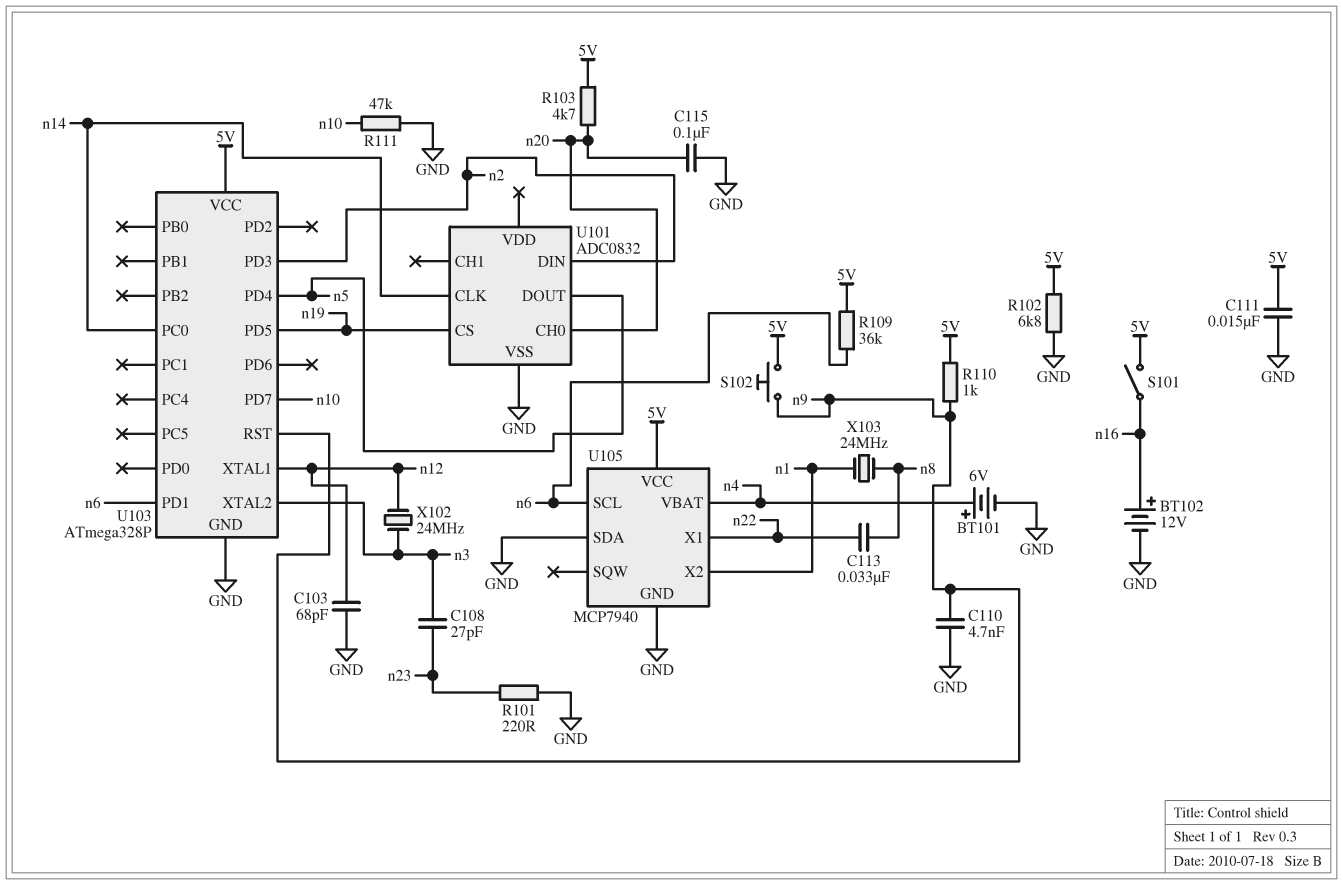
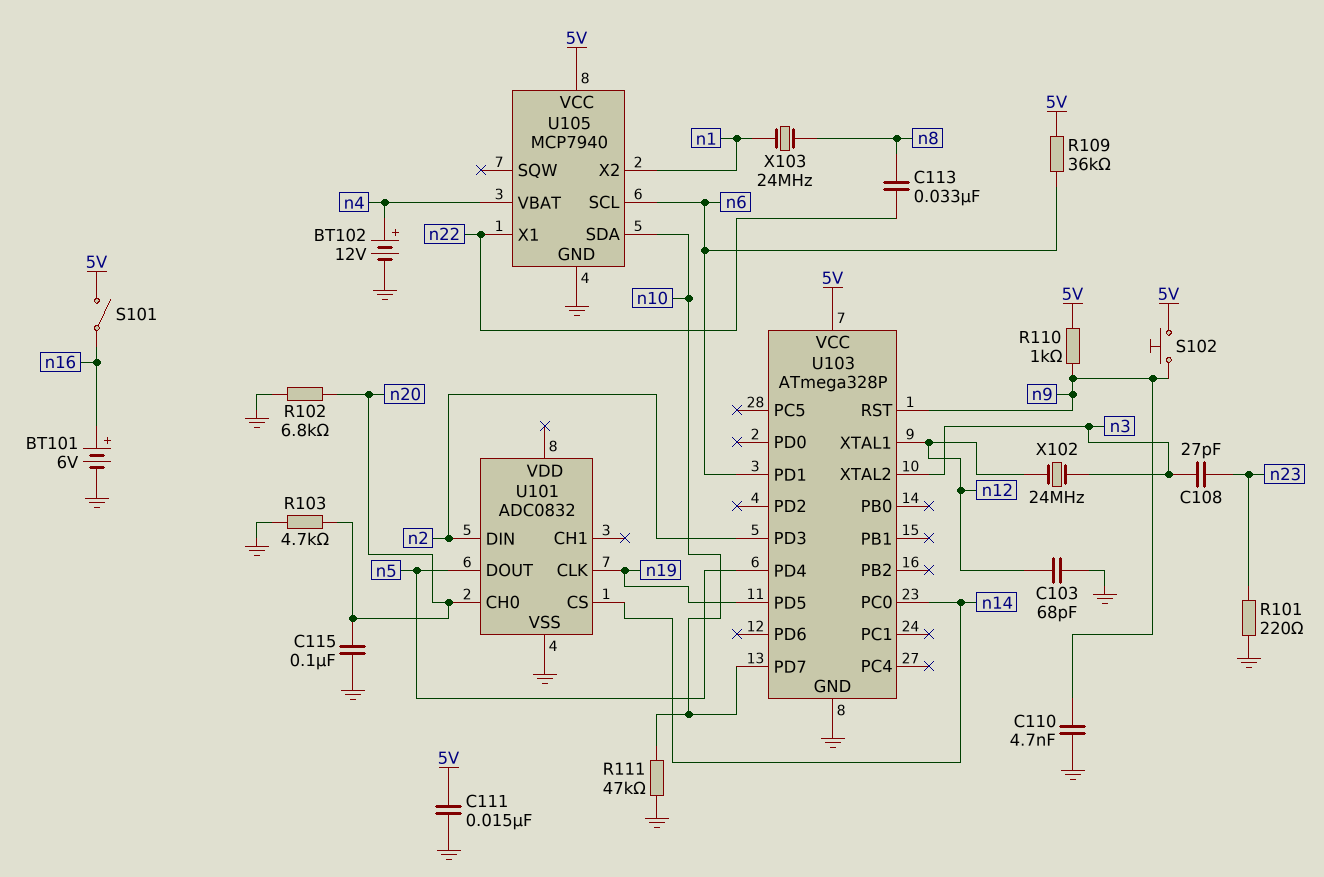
BT101: 6V (plus n4, minus GND) -> 6V (plus n16, minus GND)
BT102: 12V (plus n16, minus GND) -> 12V (plus n4, minus GND)
R102: 6.8k (5V, GND) -> 6.8k (GND, n20)
R103: 4.7k (5V, n20) -> 4.7k (GND, n20)
U101 pin CLK: n14 -> n19
U101 pin CS: n19 -> n14
U105 pin SDA: GND -> n10

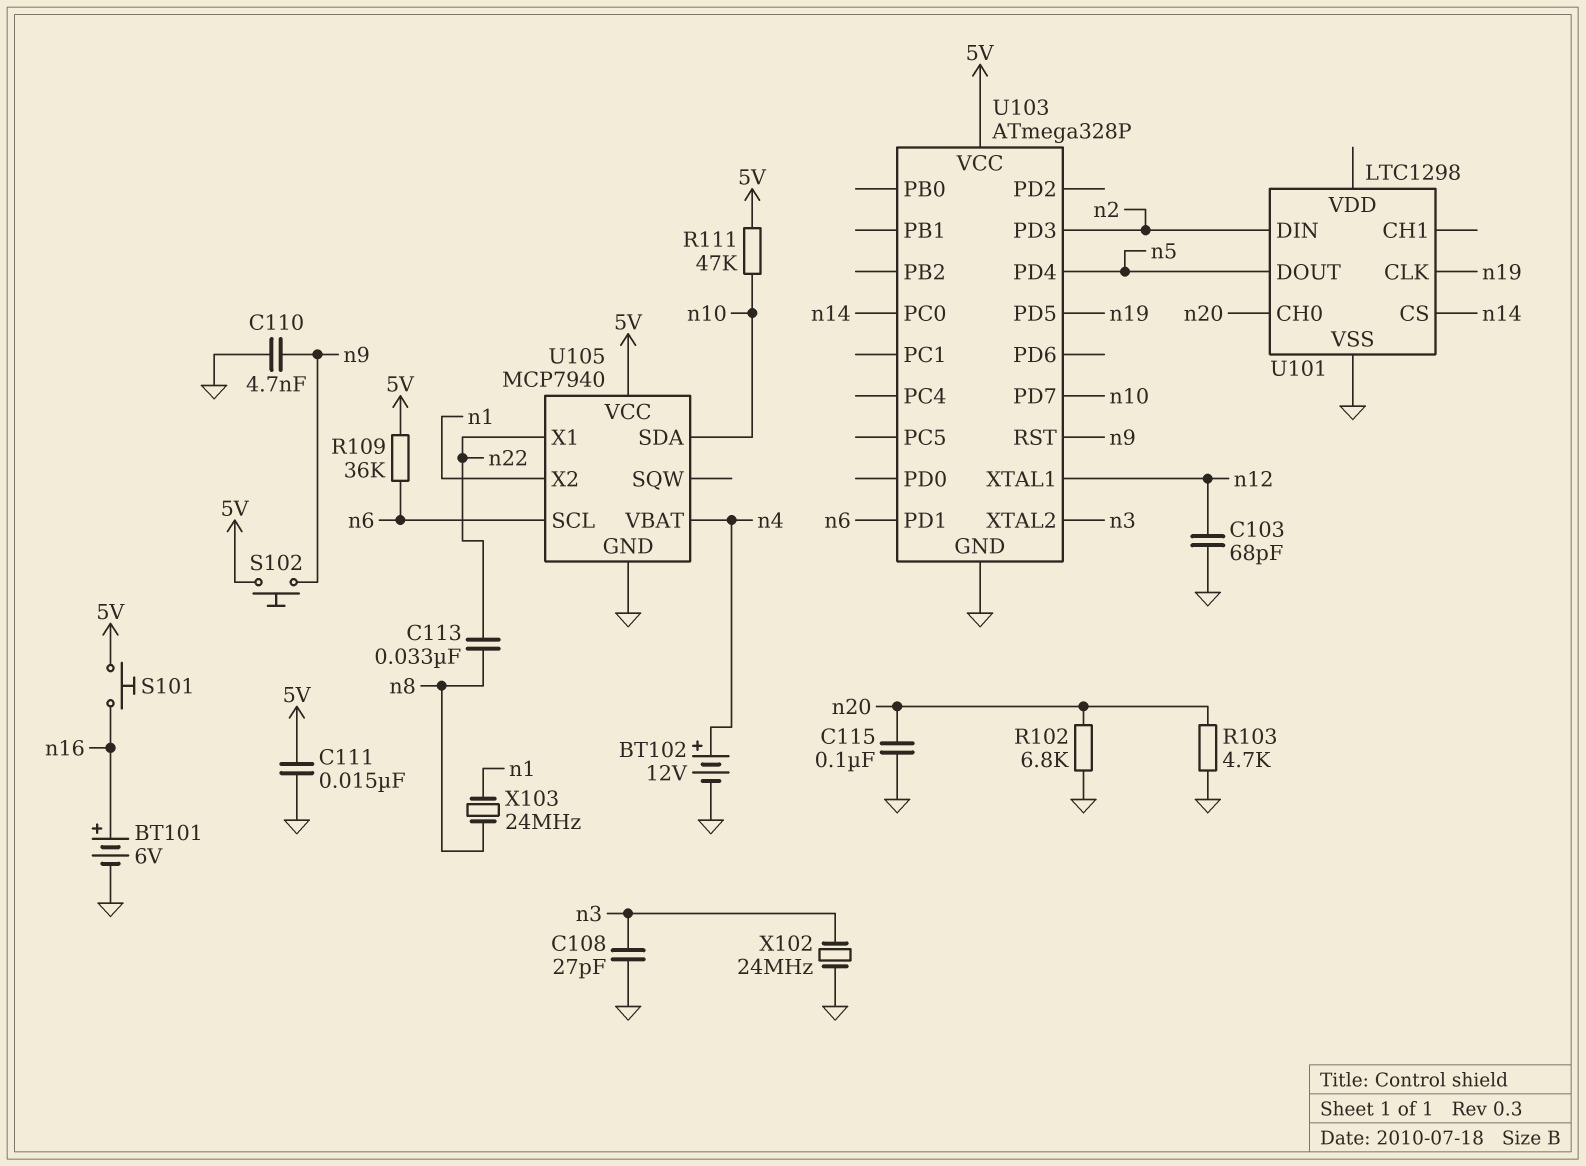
C108: 27pF (n3, n23) -> 27pF (GND, n3)
R101: 220 (GND, n23) -> none
R110: 1k (5V, n9) -> none
R111: 47k (GND, n10) -> 47k (5V, n10)
S101: switch (5V, n16) -> button (5V, n16)
U101: ADC0832 -> LTC1298
X102: 24MHz (n3, n12) -> 24MHz (GND, n3)

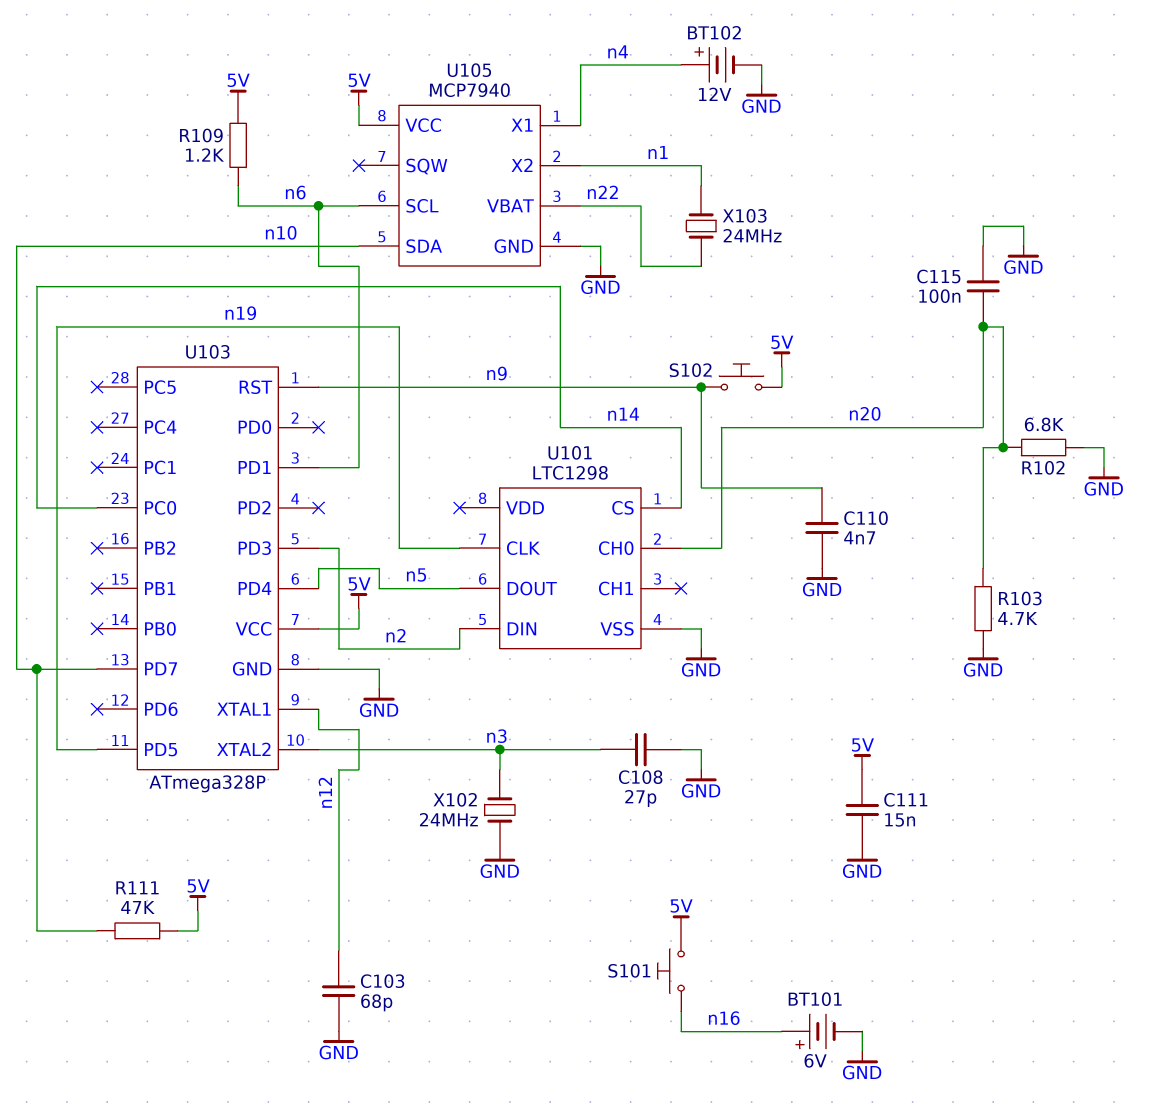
C113: 33nF (n8, n22) -> none
R109: 36k (5V, n6) -> 1.2k (5V, n6)
U105 pin VBAT: n4 -> n22
U105 pin X1: n22 -> n4
X103: 24MHz (n1, n8) -> 24MHz (n1, n22)

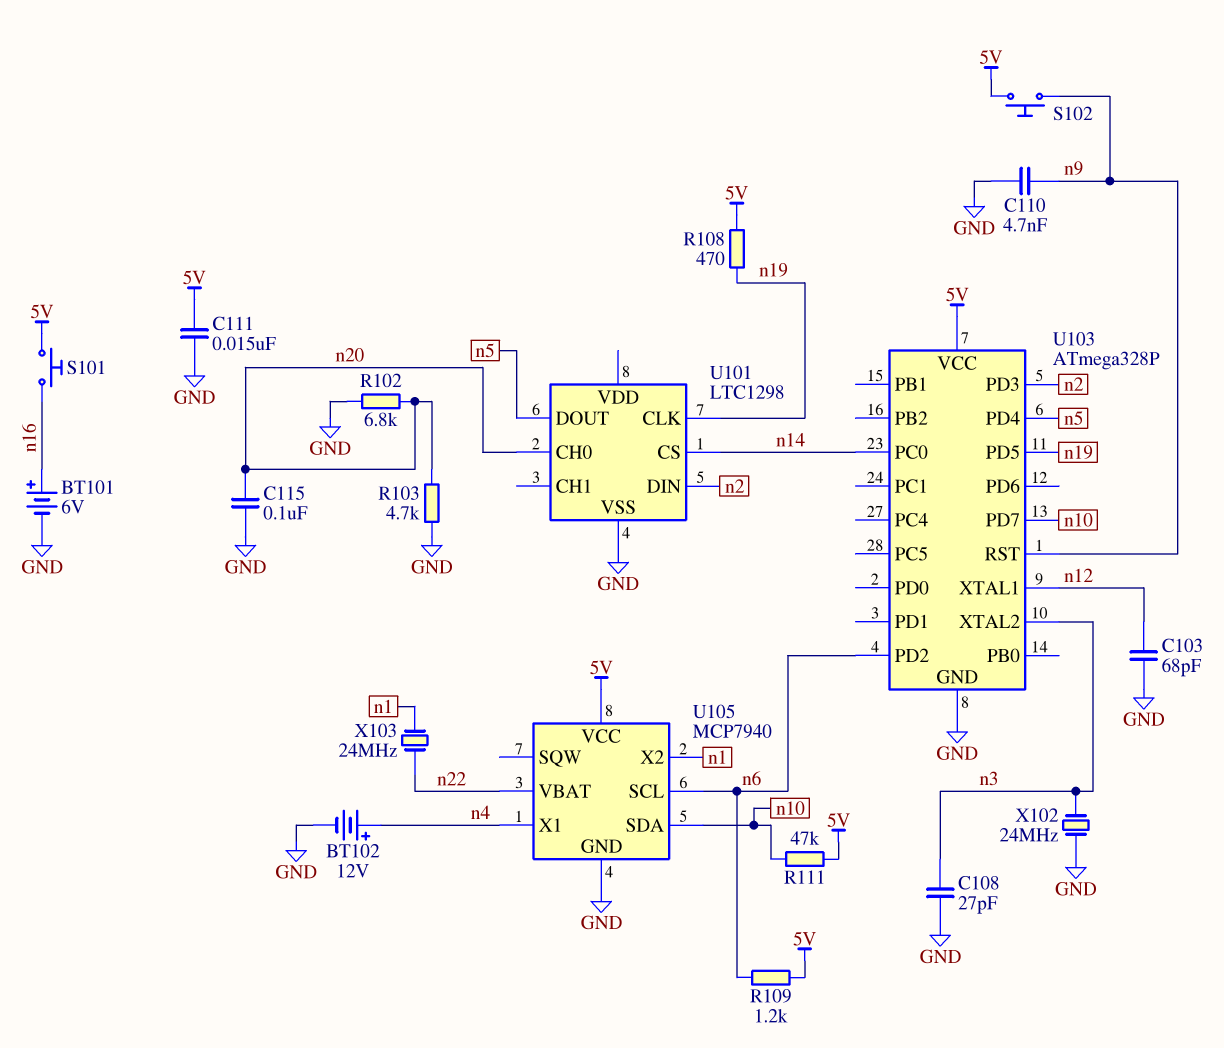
R108: none -> 470 (5V, n19)
U103 pin PD1: n6 -> none
U103 pin PD2: none -> n6

